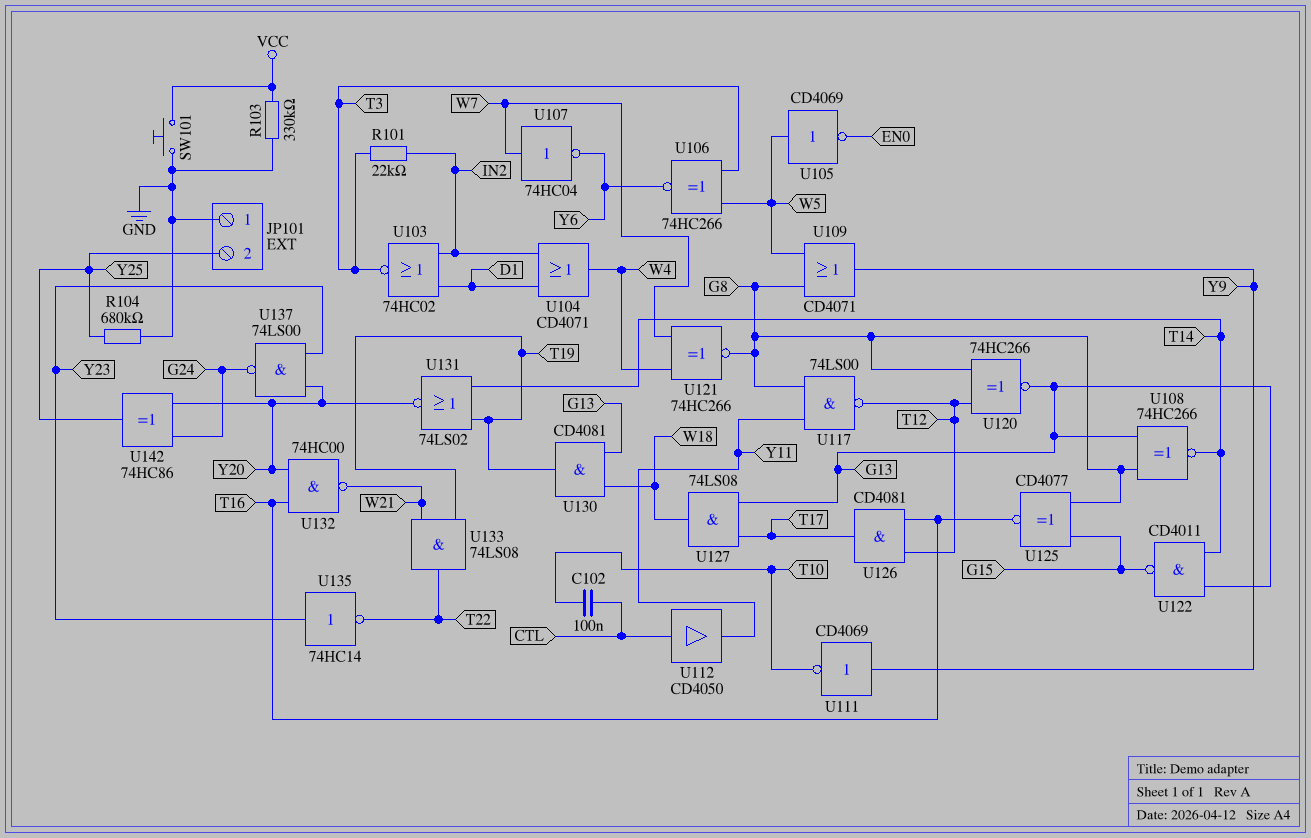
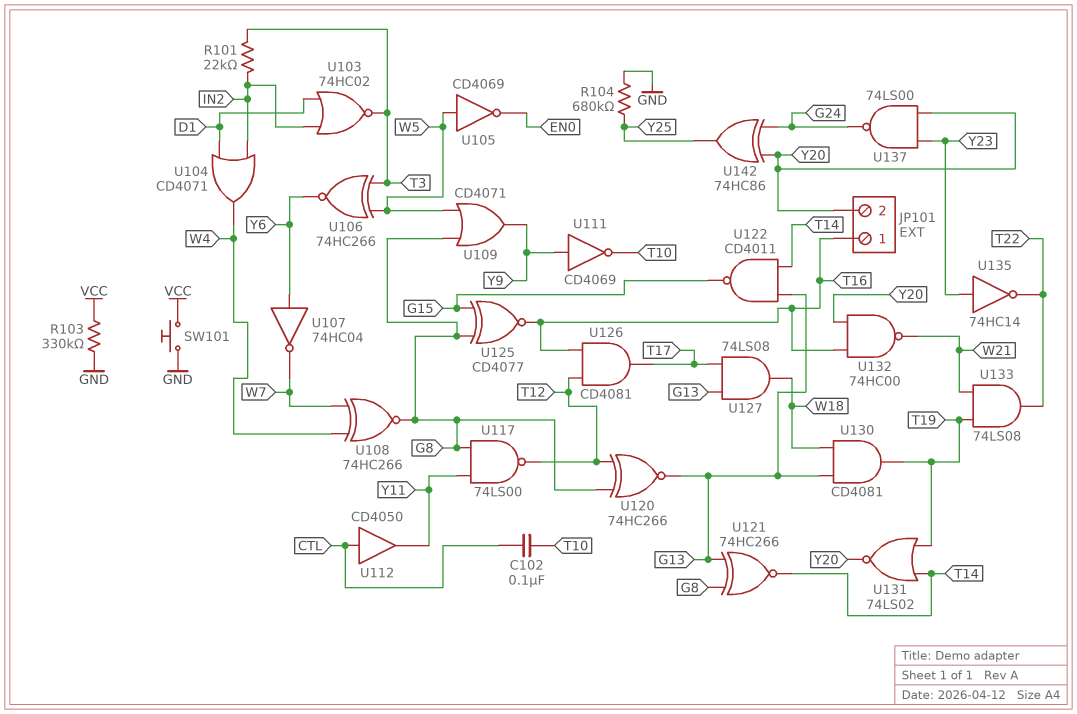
JP101 pin 1: GND -> T16
JP101 pin 2: Y25 -> Y20
U107: NOT 74HC04 (in W7, out Y6) -> NOT 74HC04 (in Y6, out W7)
U108: XNOR 74HC266 (in G8, in G13, out T14) -> XNOR 74HC266 (in W4, in W7, out G8)
U121: XNOR 74HC266 (in W4, in W7, out G8) -> XNOR 74HC266 (in G8, in G13, out T14)

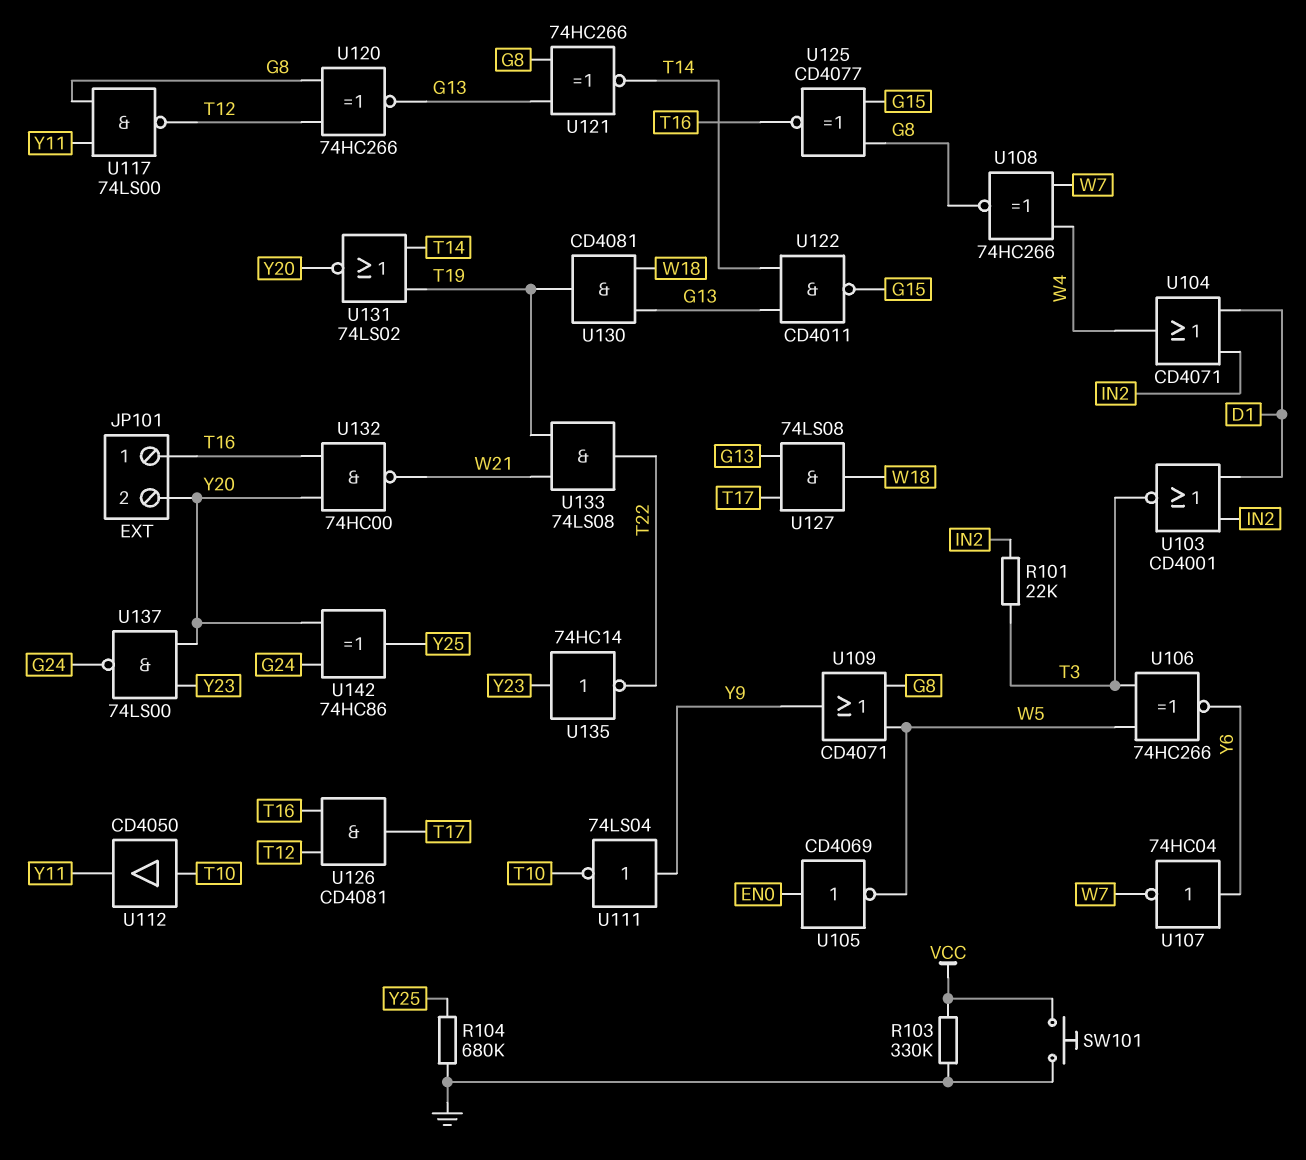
C102: 100nF (CTL, T10) -> none
U103: NOR 74HC02 (in D1, in IN2, out T3) -> NOR CD4001 (in D1, in IN2, out T3)
U105: NOT CD4069 (in W5, out EN0) -> NOT CD4069 (in EN0, out W5)
U111: NOT CD4069 (in Y9, out T10) -> NOT 74LS04 (in Y9, out T10)
U112: buffer CD4050 (in CTL, out Y11) -> buffer CD4050 (in T10, out Y11)

